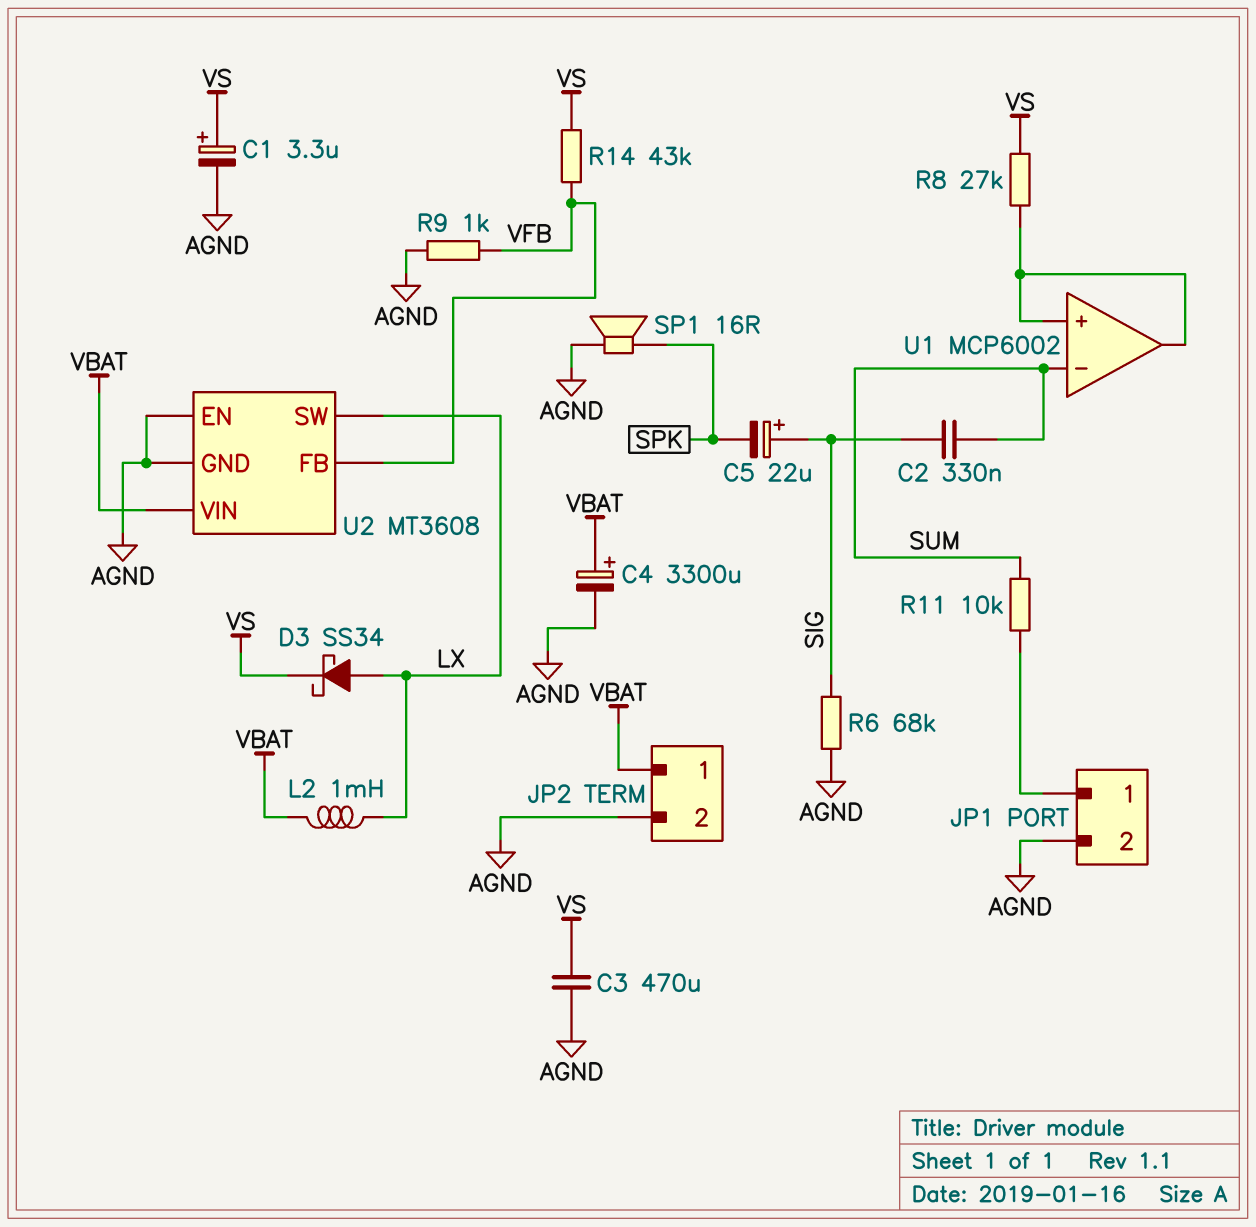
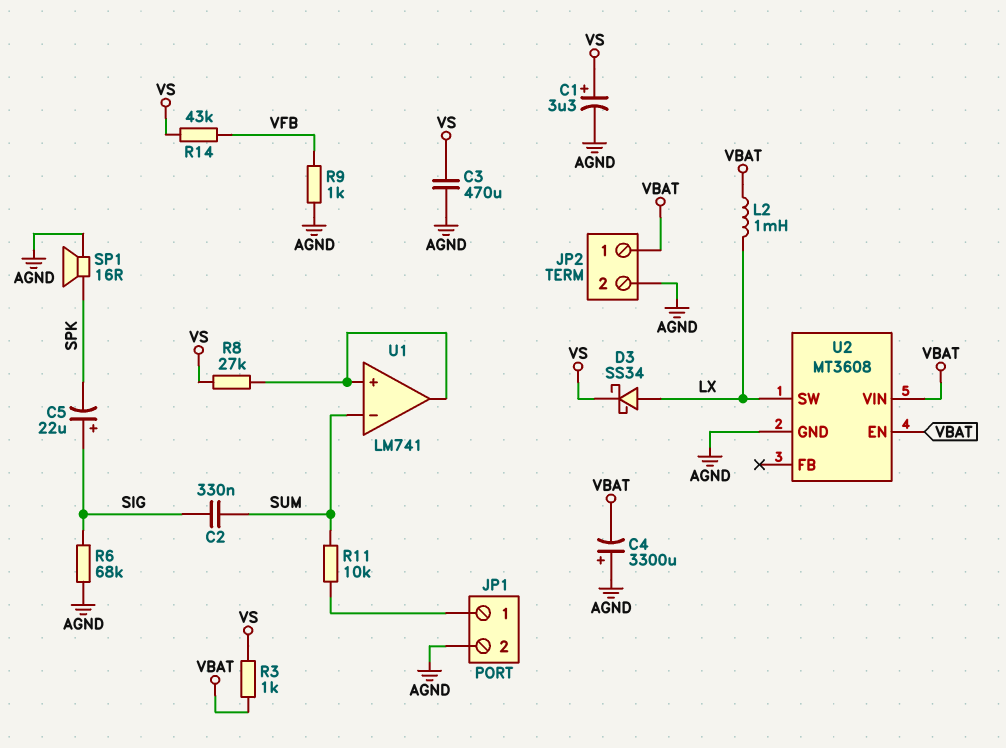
C4: 3300uF (plus VBAT, minus AGND) -> 3300uF (plus AGND, minus VBAT)
R3: none -> 1k (VBAT, VS)
U1: MCP6002 -> LM741
U2 pin EN: AGND -> VBAT
U2 pin FB: VFB -> none

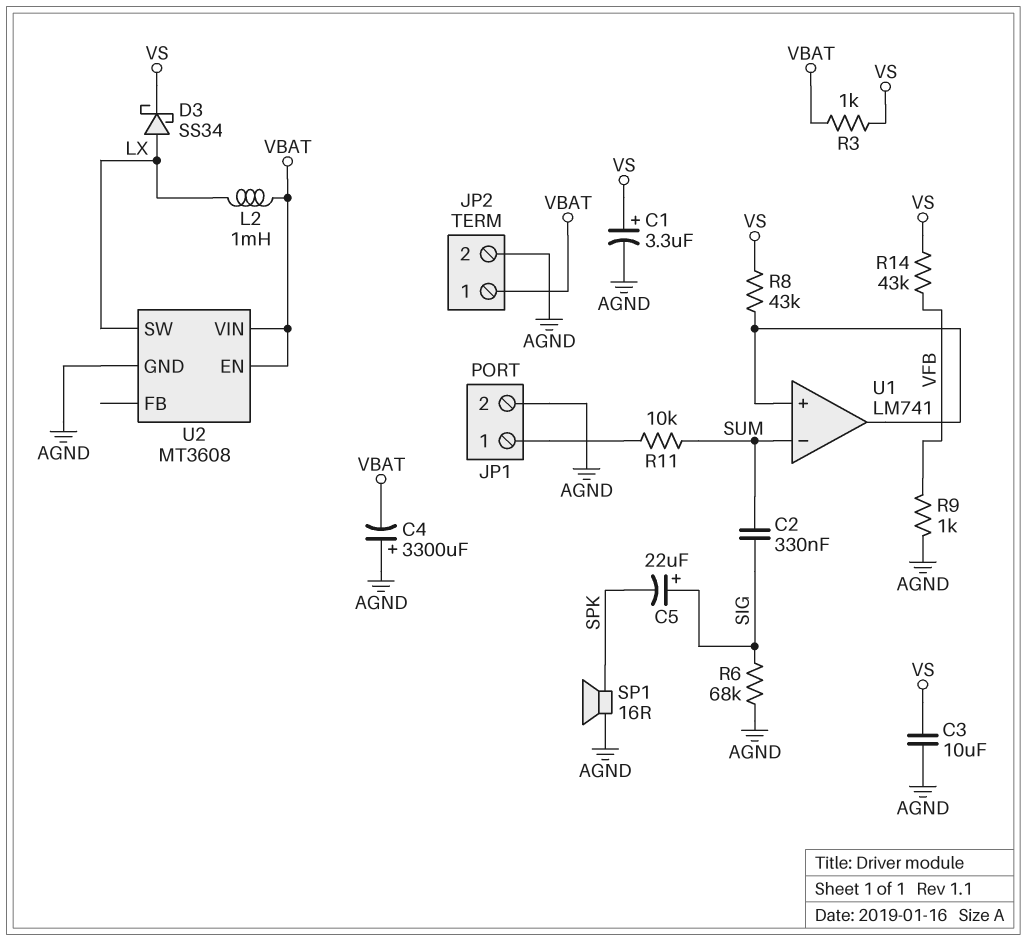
C3: 470uF (AGND, VS) -> 10uF (AGND, VS)
R8: 27k (U1/in+, VS) -> 43k (U1/in+, VS)

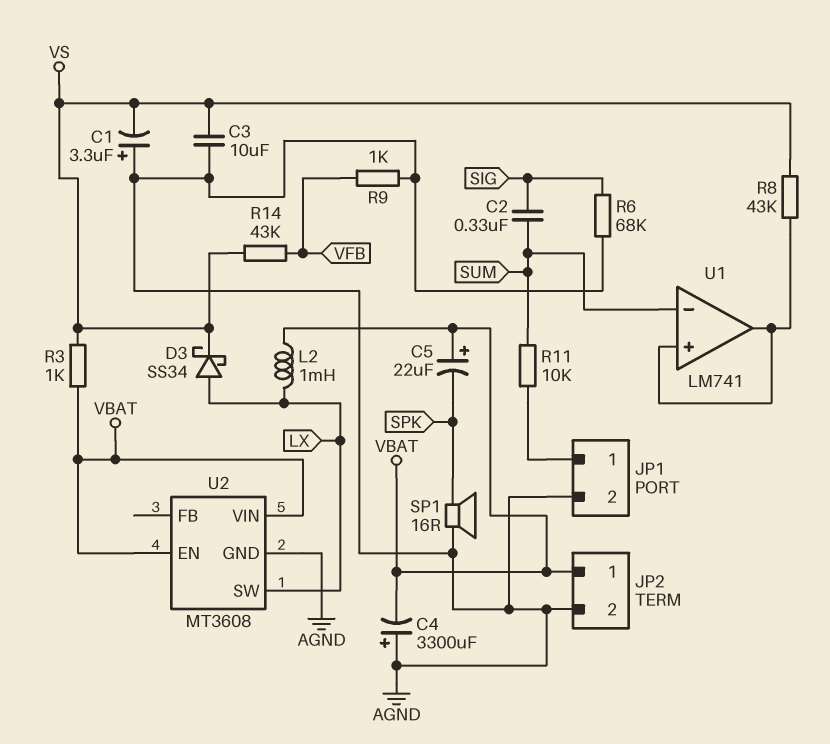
C1: 3.3uF (plus VS, minus AGND) -> 3.3uF (plus AGND, minus VS)
C5: 22uF (plus SIG, minus SPK) -> 22uF (plus VBAT, minus SPK)

